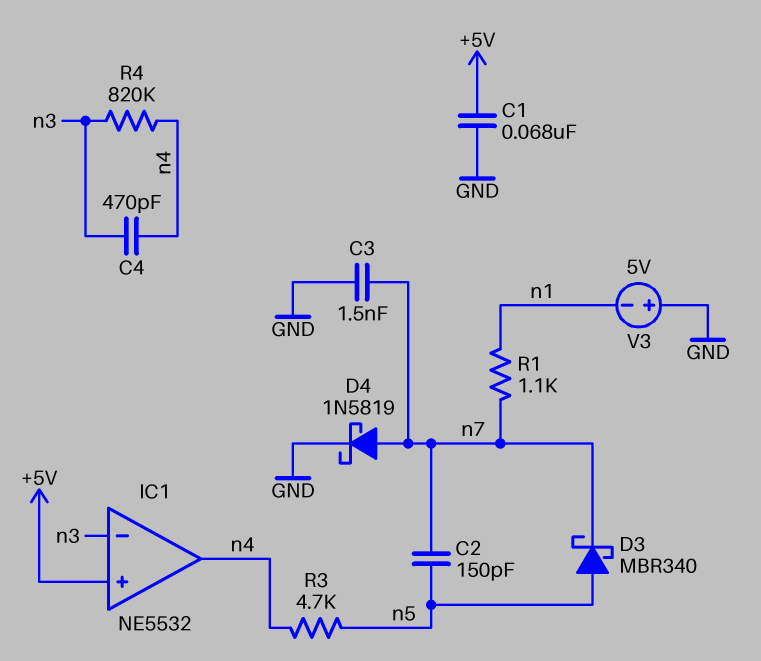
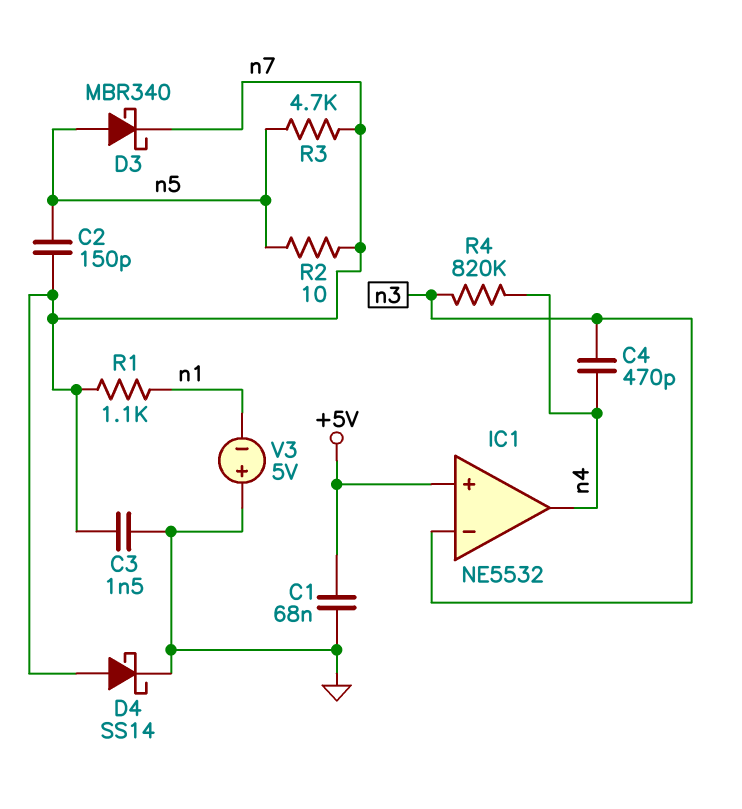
D4: schottky 1N5819 (A n7, K GND) -> schottky SS14 (A n7, K GND)
R2: none -> 10 (n5, n7)
R3: 4.7k (n4, n5) -> 4.7k (n5, n7)

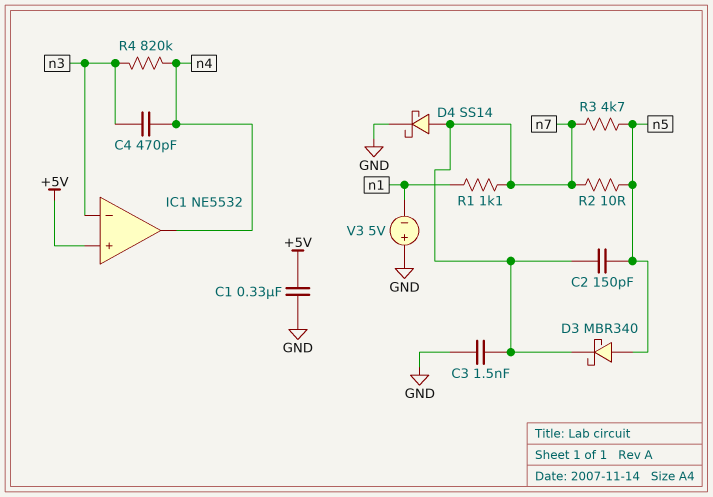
C1: 68nF (+5V, GND) -> 330nF (+5V, GND)

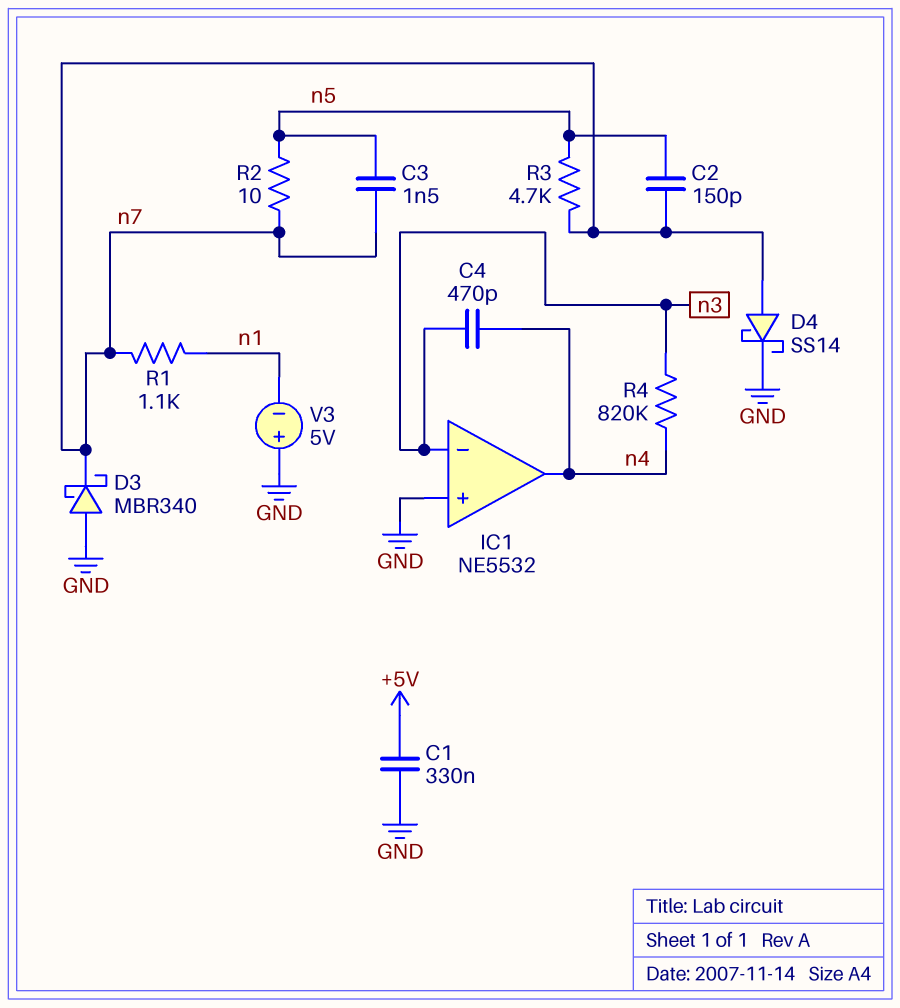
C3: 1.5nF (GND, n7) -> 1.5nF (n5, n7)
D3: schottky MBR340 (A n5, K n7) -> schottky MBR340 (A GND, K n7)
IC1 pin in+: +5V -> GND

